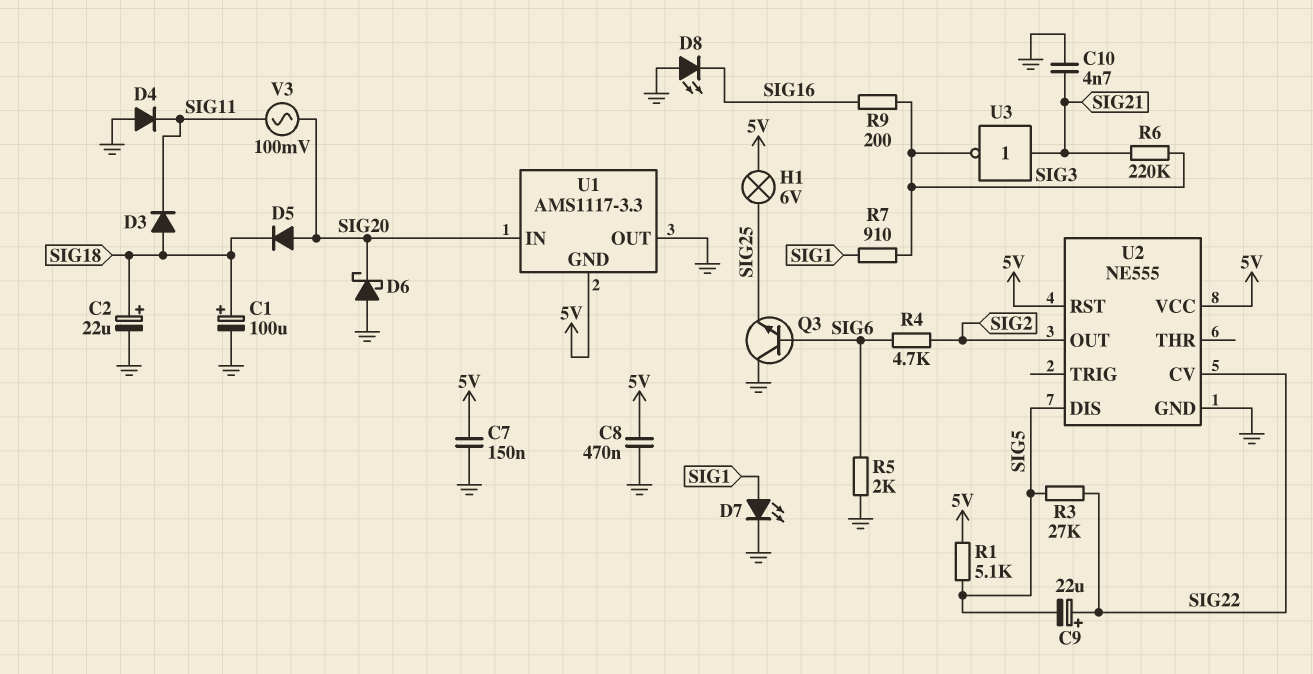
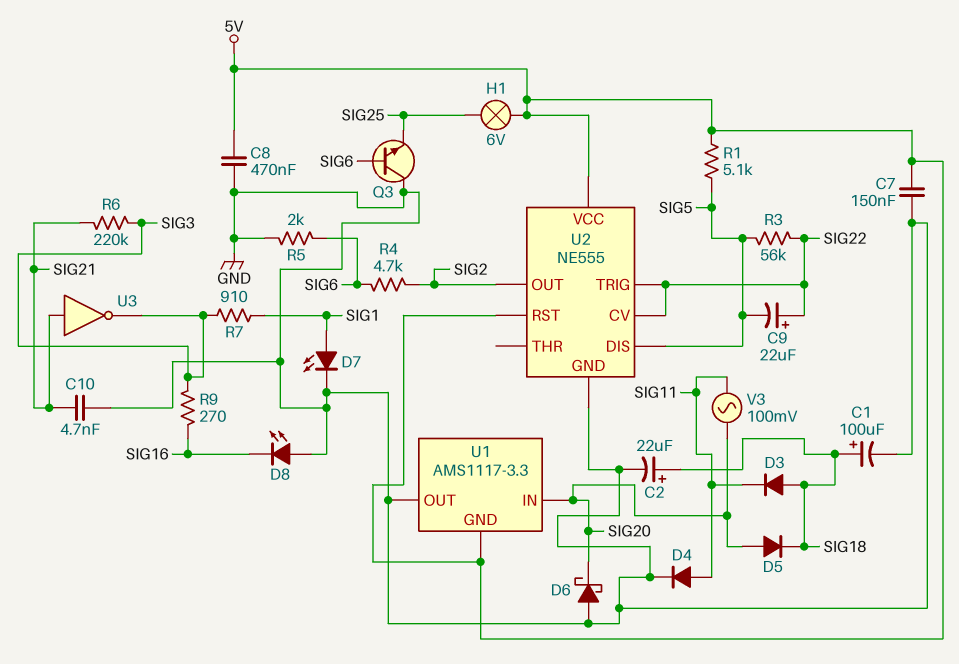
D4: diode (A GND, K SIG11) -> diode (A SIG11, K GND)
R3: 27k (SIG5, SIG22) -> 56k (SIG5, SIG22)
R9: 200 (SIG3, SIG16) -> 270 (SIG3, SIG16)
U2 pin TRIG: none -> SIG22

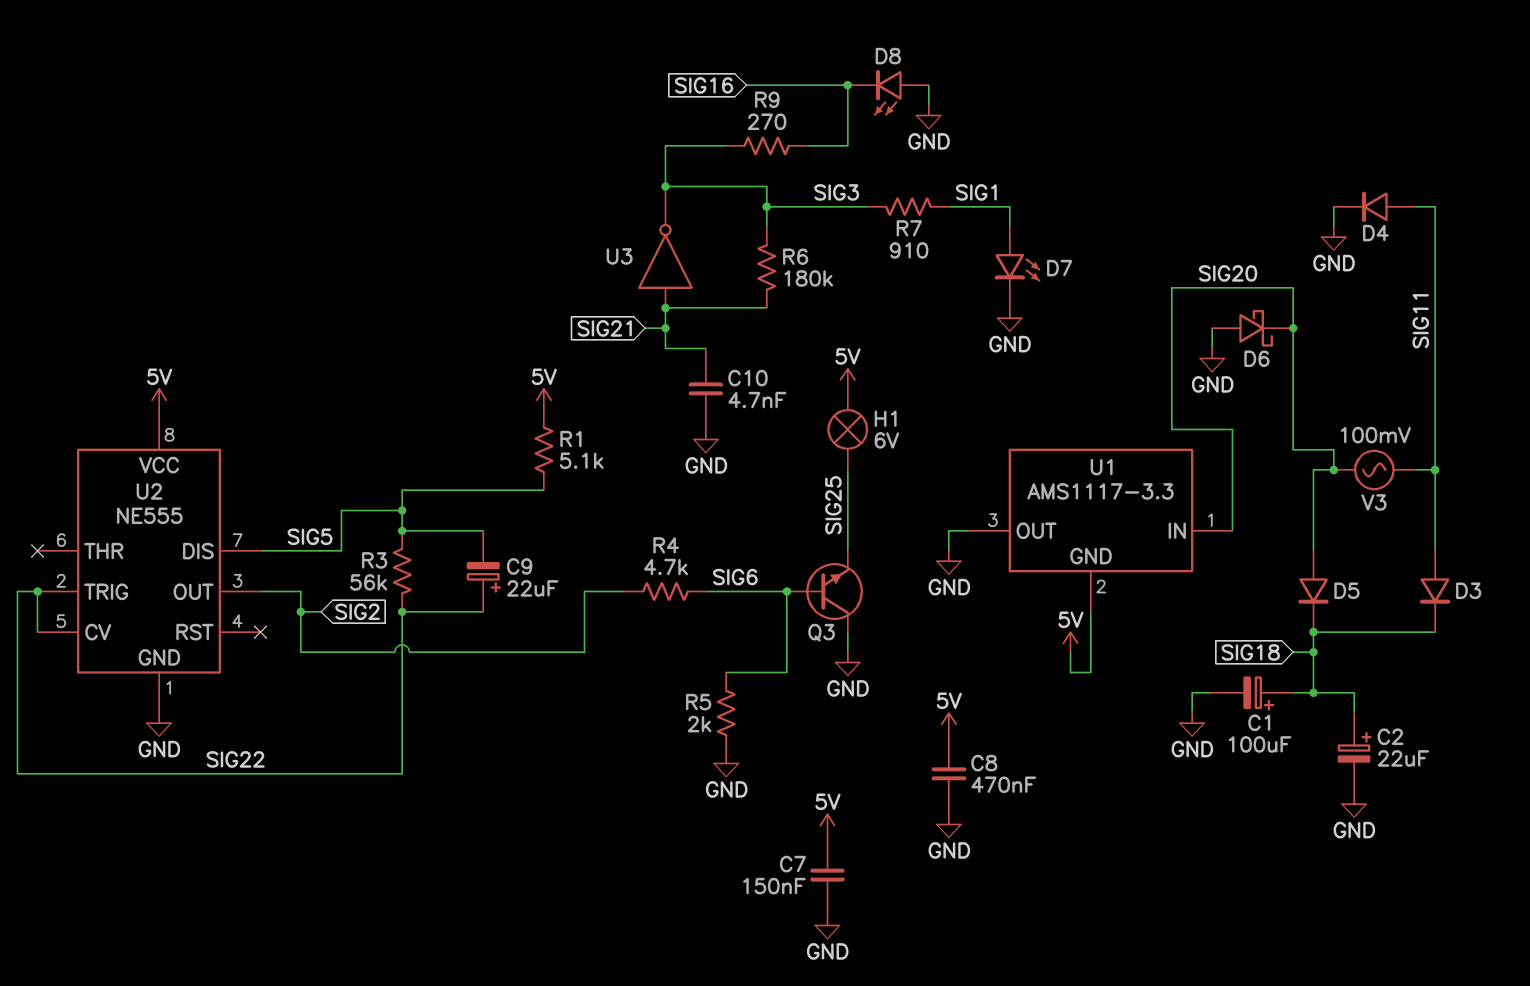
D3: diode (A SIG18, K SIG11) -> diode (A SIG11, K SIG18)
R6: 220k (SIG3, SIG21) -> 180k (SIG3, SIG21)
U2 pin RST: 5V -> none

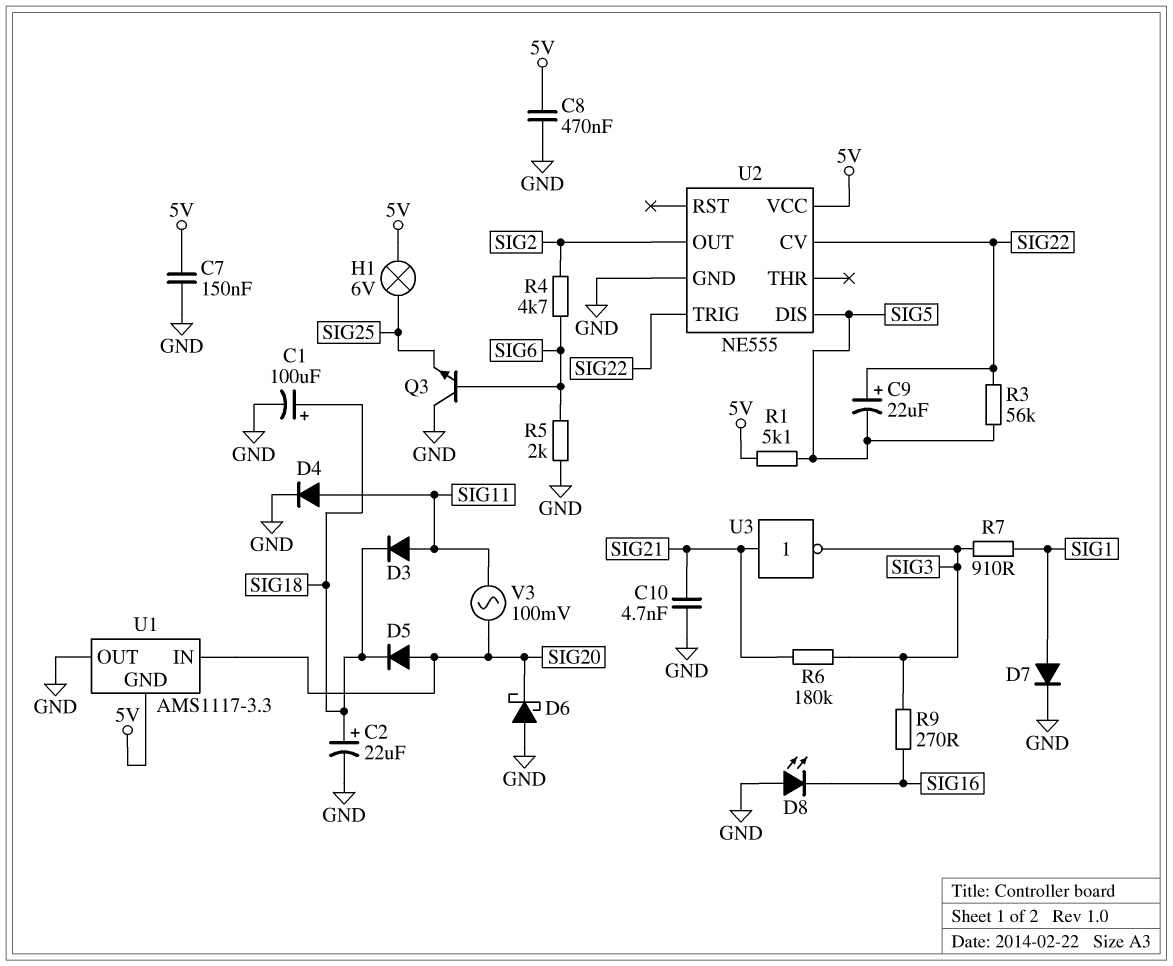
D7: LED (A SIG1, K GND) -> diode (A SIG1, K GND)

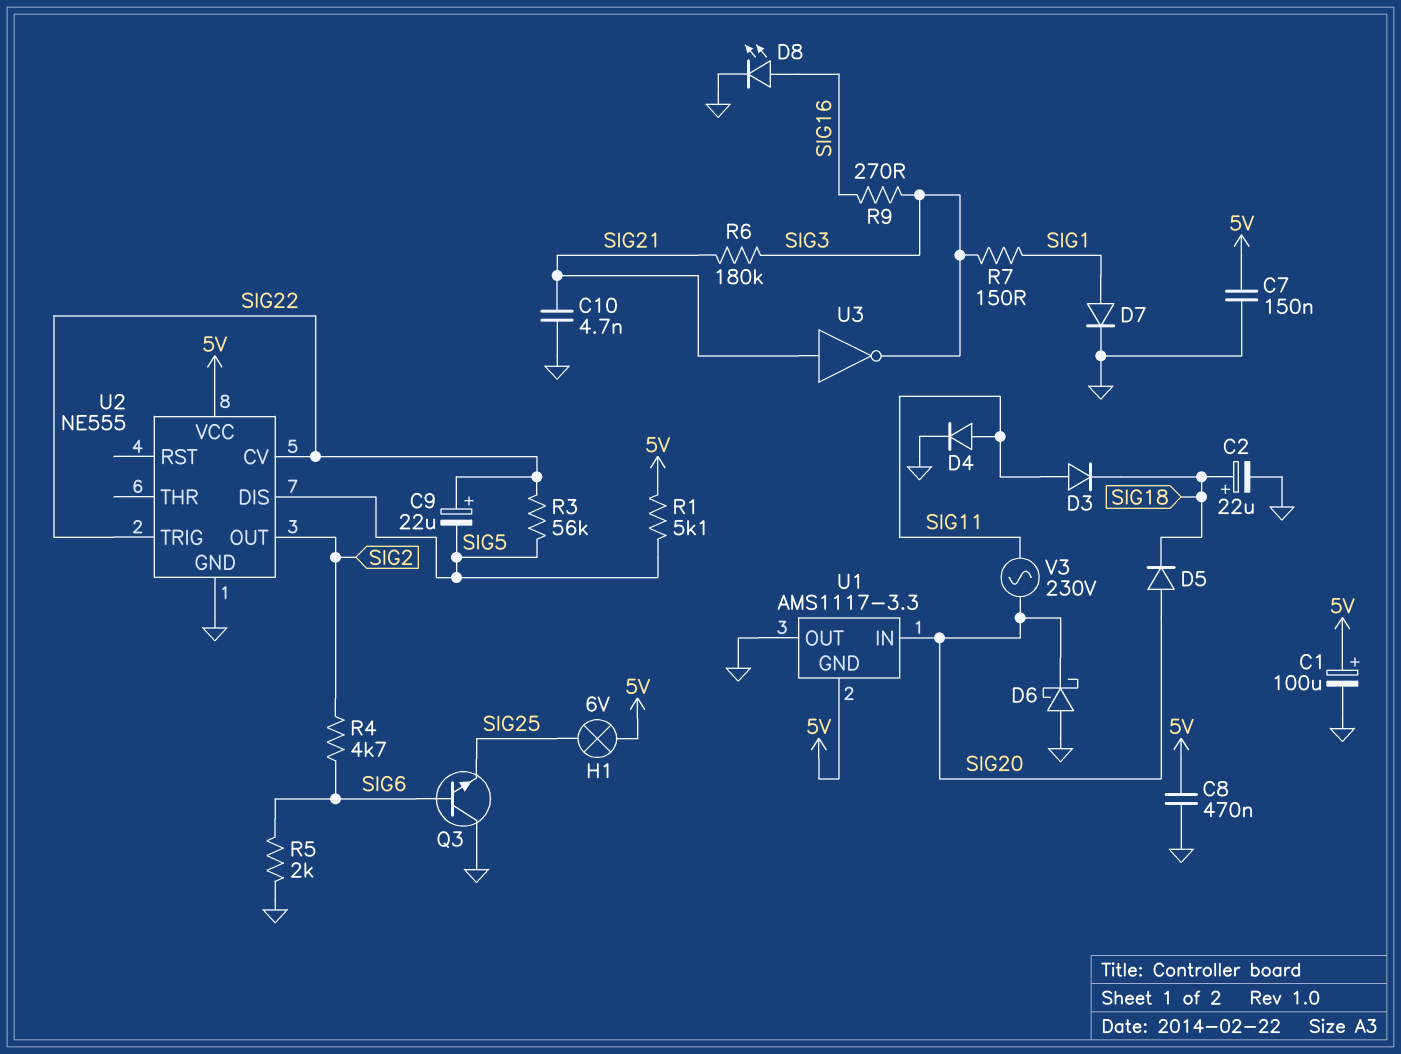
C1: 100uF (plus SIG18, minus GND) -> 100uF (plus 5V, minus GND)
D8: LED (A GND, K SIG16) -> LED (A SIG16, K GND)
R7: 910 (SIG1, SIG3) -> 150 (SIG1, SIG3)
V3: AC 100mV (SIG11, SIG20) -> AC 230V (SIG11, SIG20)

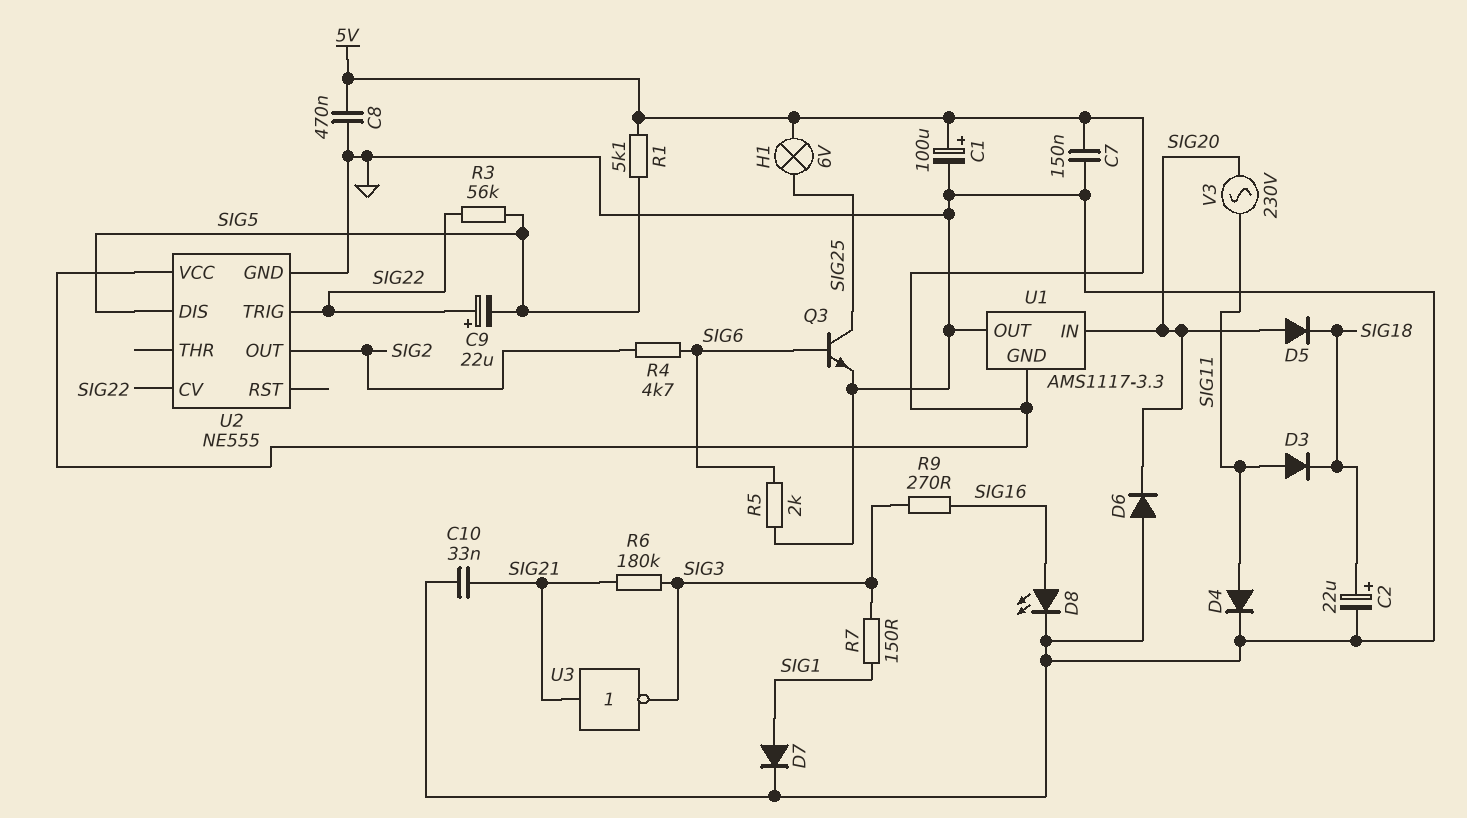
C10: 4.7nF (GND, SIG21) -> 33nF (GND, SIG21)
D6: schottky (A GND, K SIG20) -> diode (A GND, K SIG20)
Q3: NPN (B SIG6, C GND, E SIG25) -> NPN (B SIG6, C SIG25, E GND)

